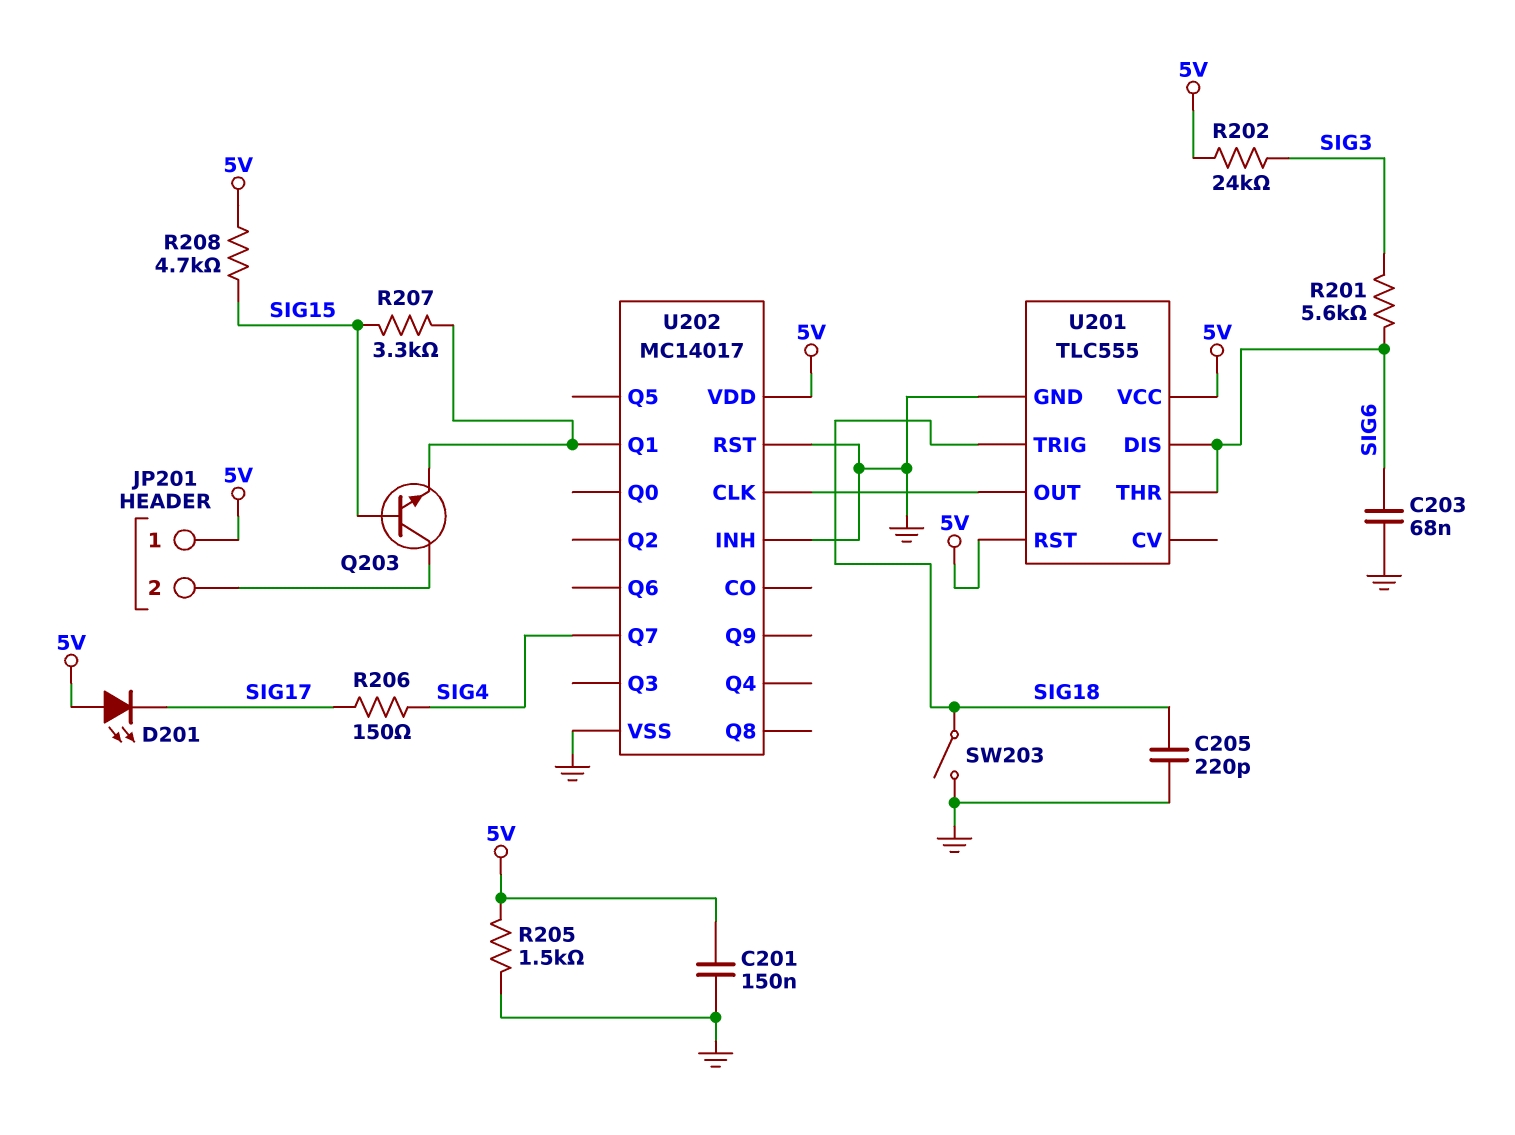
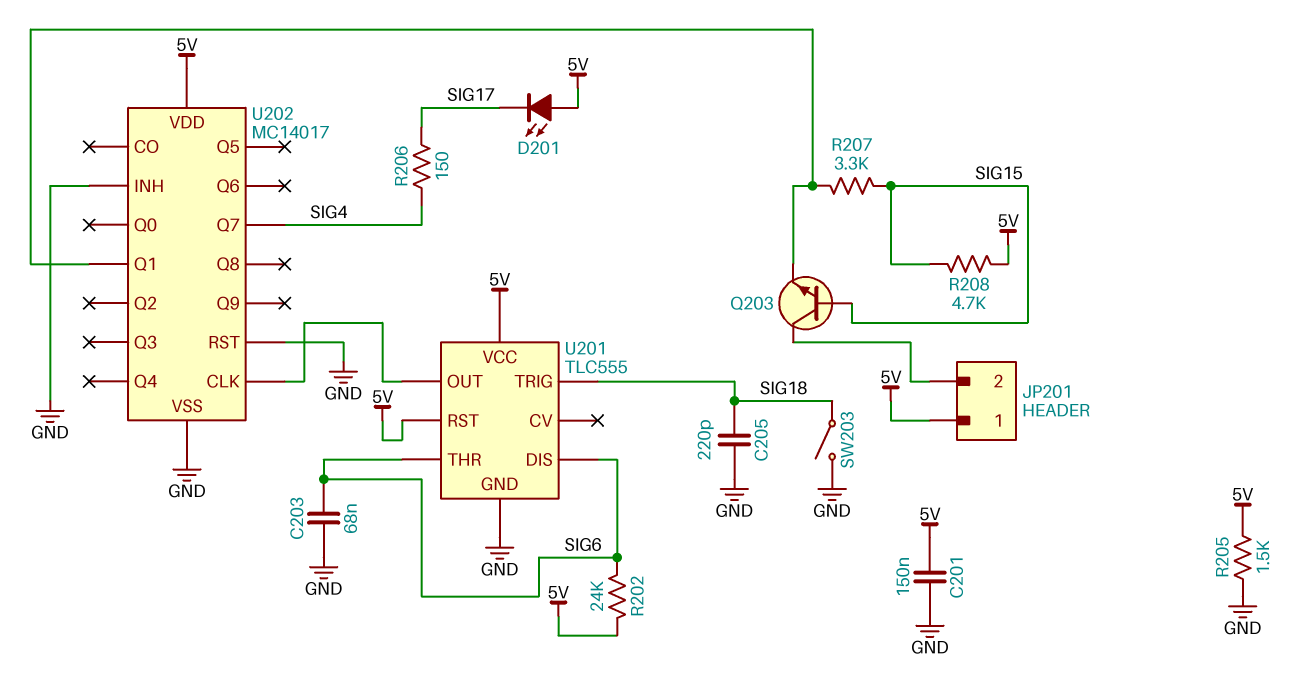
R201: 5.6k (SIG3, SIG6) -> none
R202: 24k (5V, SIG3) -> 24k (5V, SIG6)

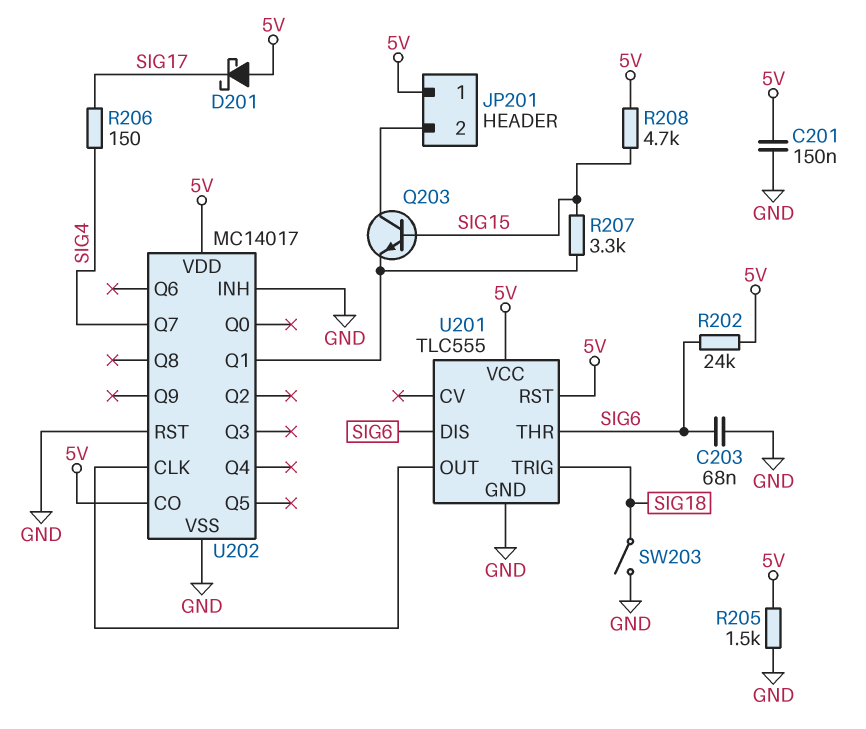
C205: 220pF (GND, SIG18) -> none
D201: LED (A 5V, K SIG17) -> schottky (A 5V, K SIG17)
U202 pin CO: none -> 5V

